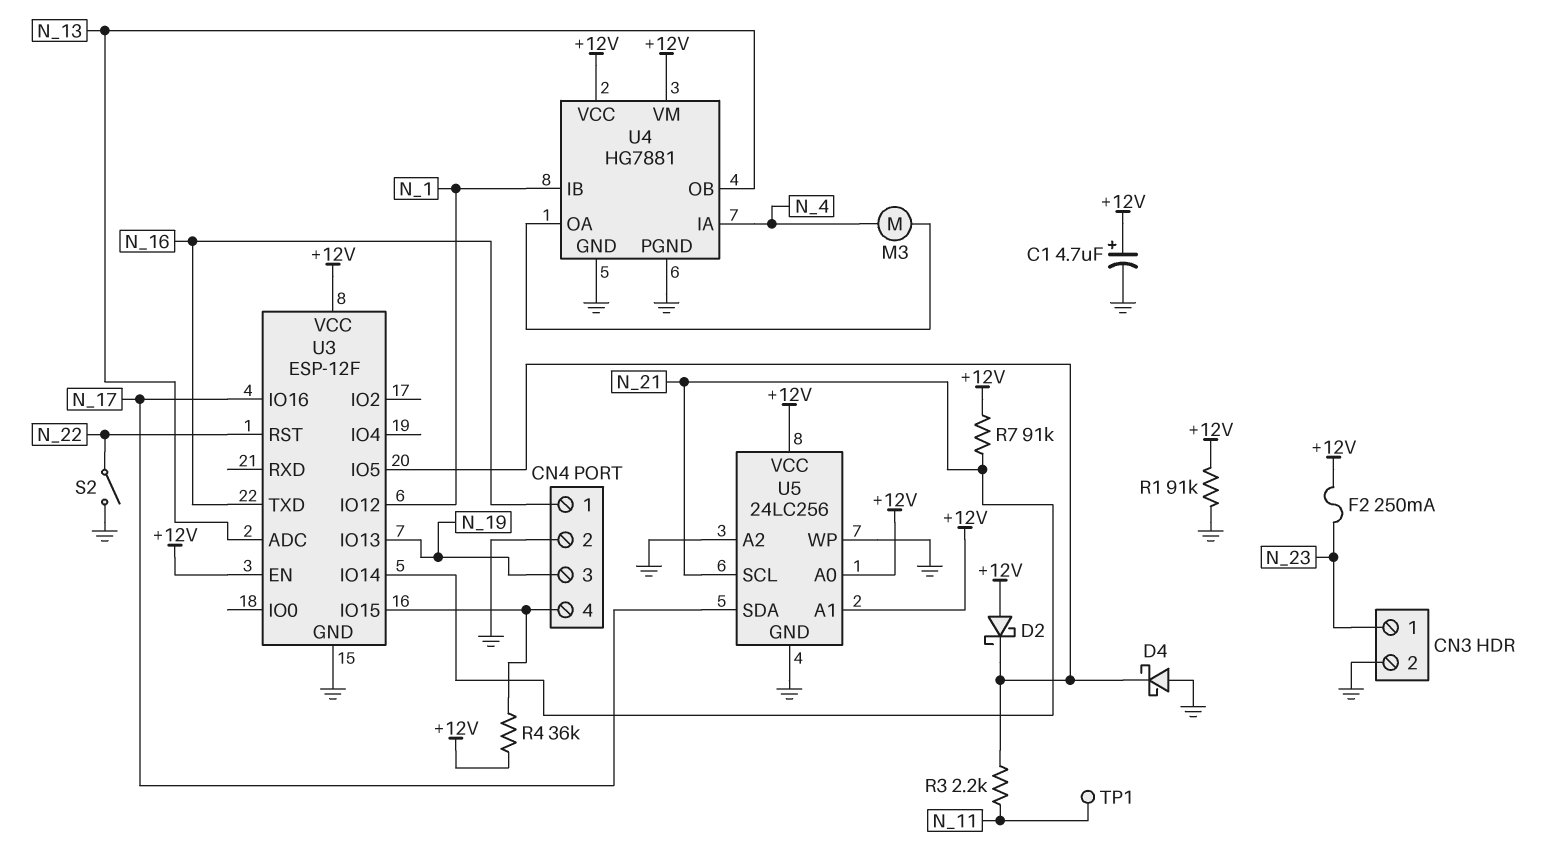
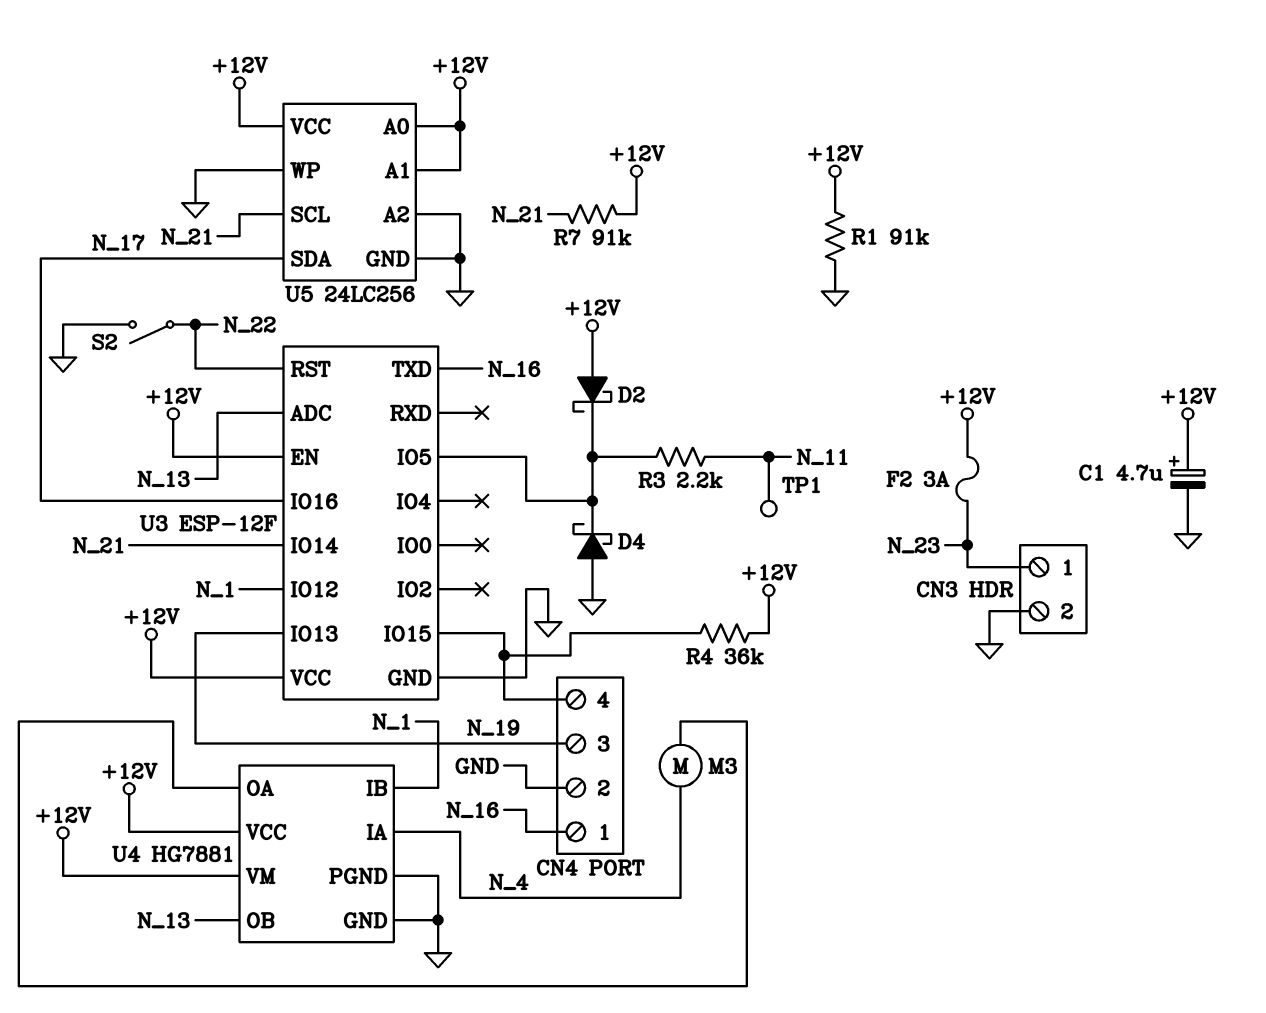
F2: 250mA (+12V, N_23) -> 3A (+12V, N_23)

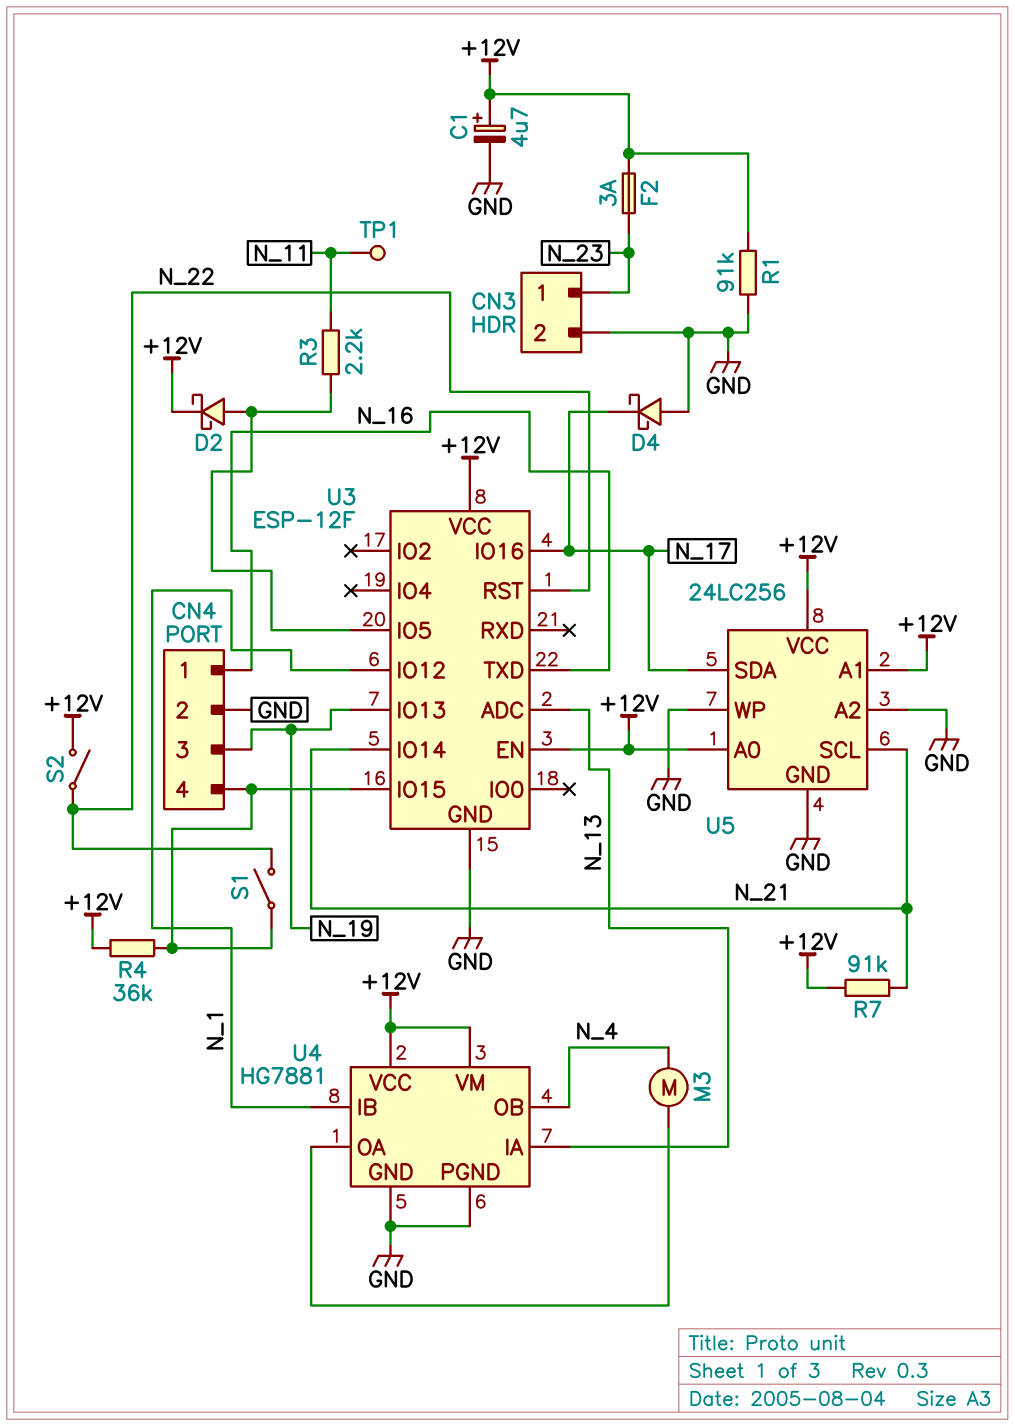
D2: schottky (A +12V, K U3/IO5) -> schottky (A U3/IO5, K +12V)
D4: schottky (A GND, K U3/IO5) -> schottky (A GND, K N_17)
S1: none -> switch (CN4/4, N_22)
S2: switch (GND, N_22) -> switch (+12V, N_22)
U4 pin IA: N_4 -> N_13
U4 pin OB: N_13 -> N_4

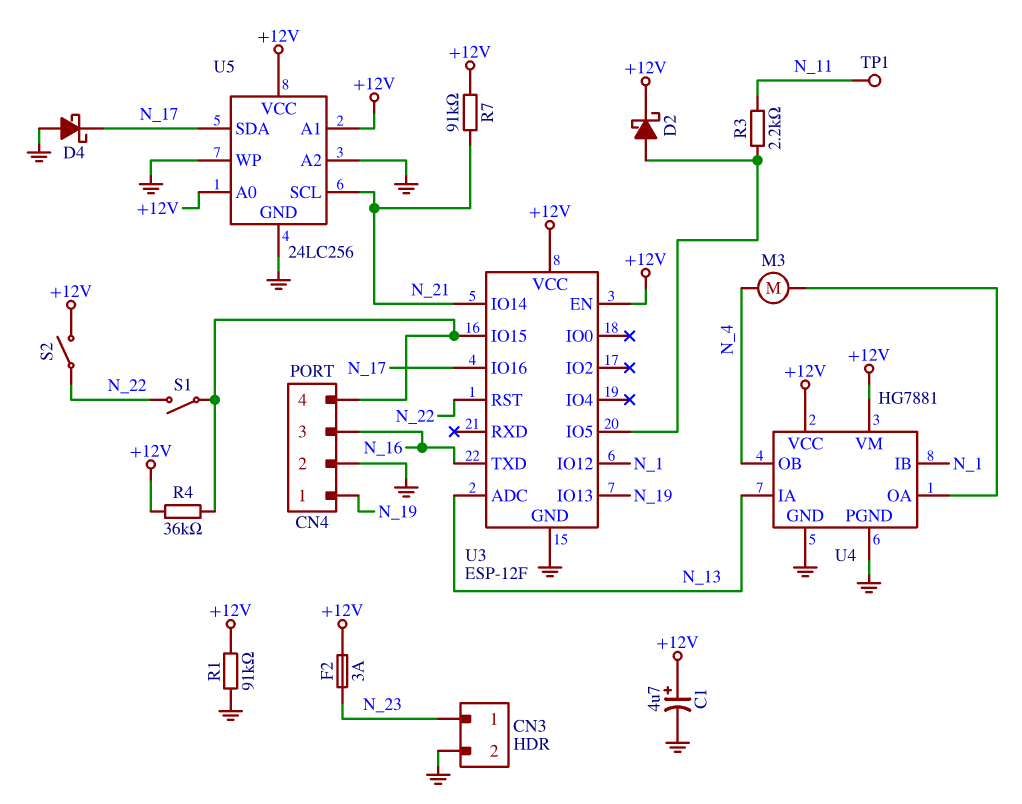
CN4 pin 1: N_16 -> N_19
CN4 pin 3: N_19 -> N_16

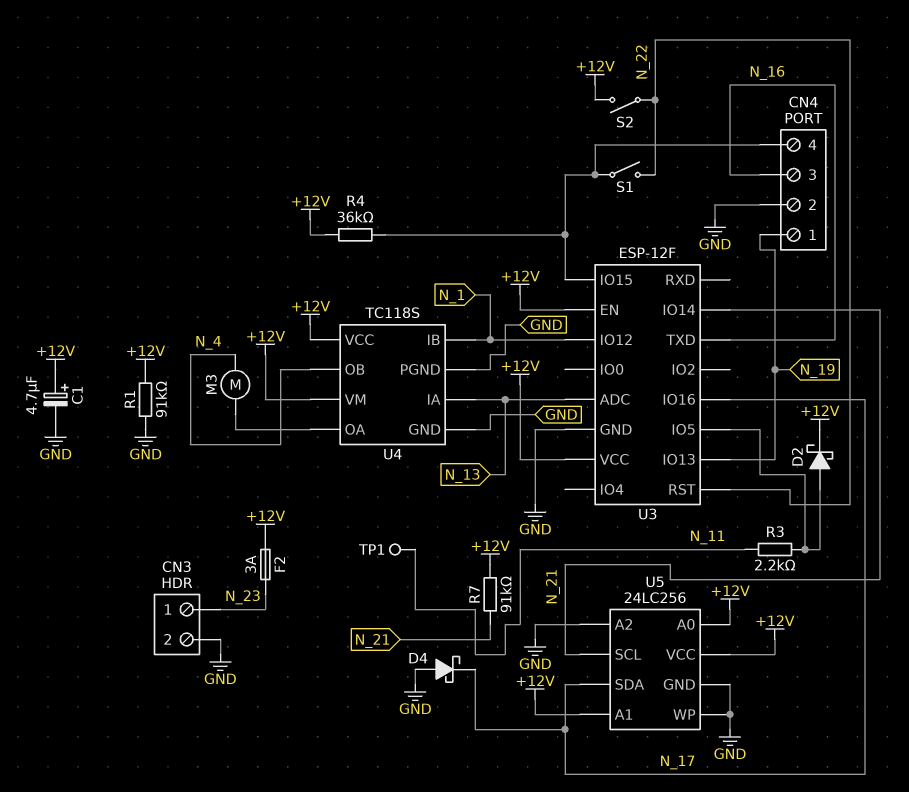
U4: HG7881 -> TC118S

